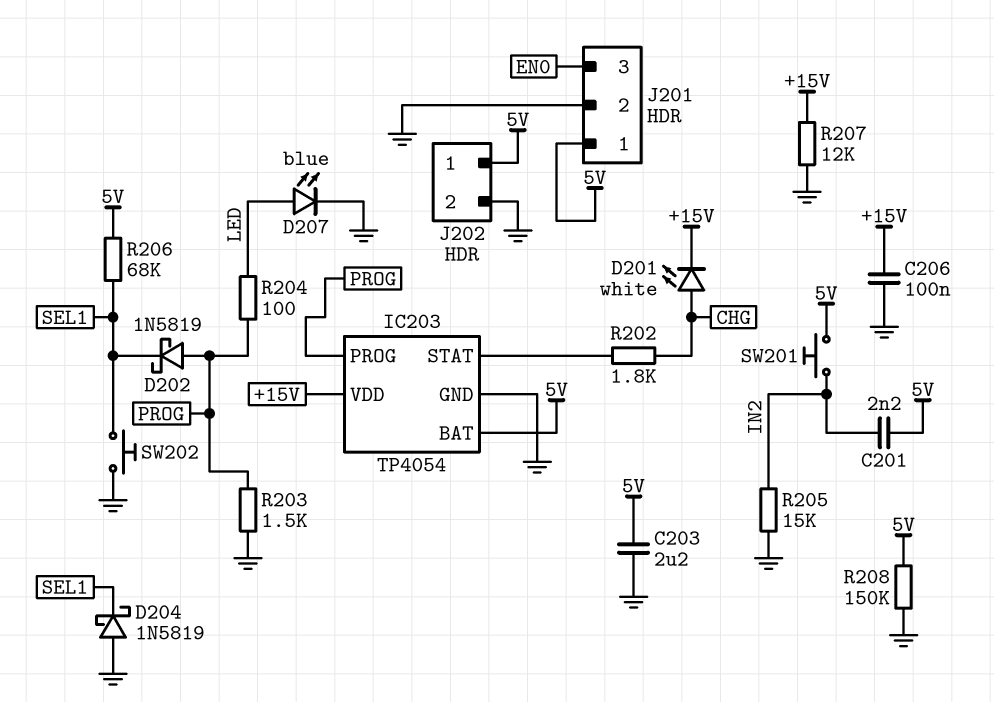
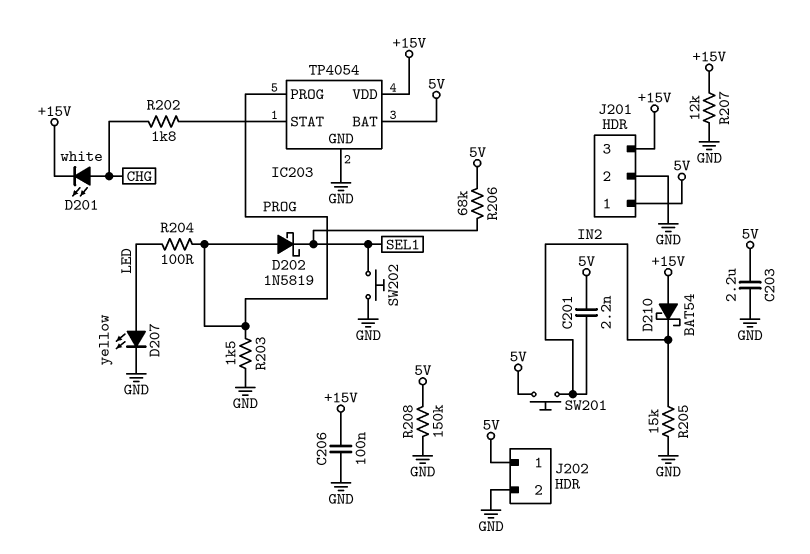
D204: schottky 1N5819 (A GND, K SEL1) -> none
D207: LED blue (A LED, K GND) -> LED yellow (A LED, K GND)
D210: none -> schottky BAT54 (A +15V, K IN2)
J201 pin 3: EN0 -> +15V

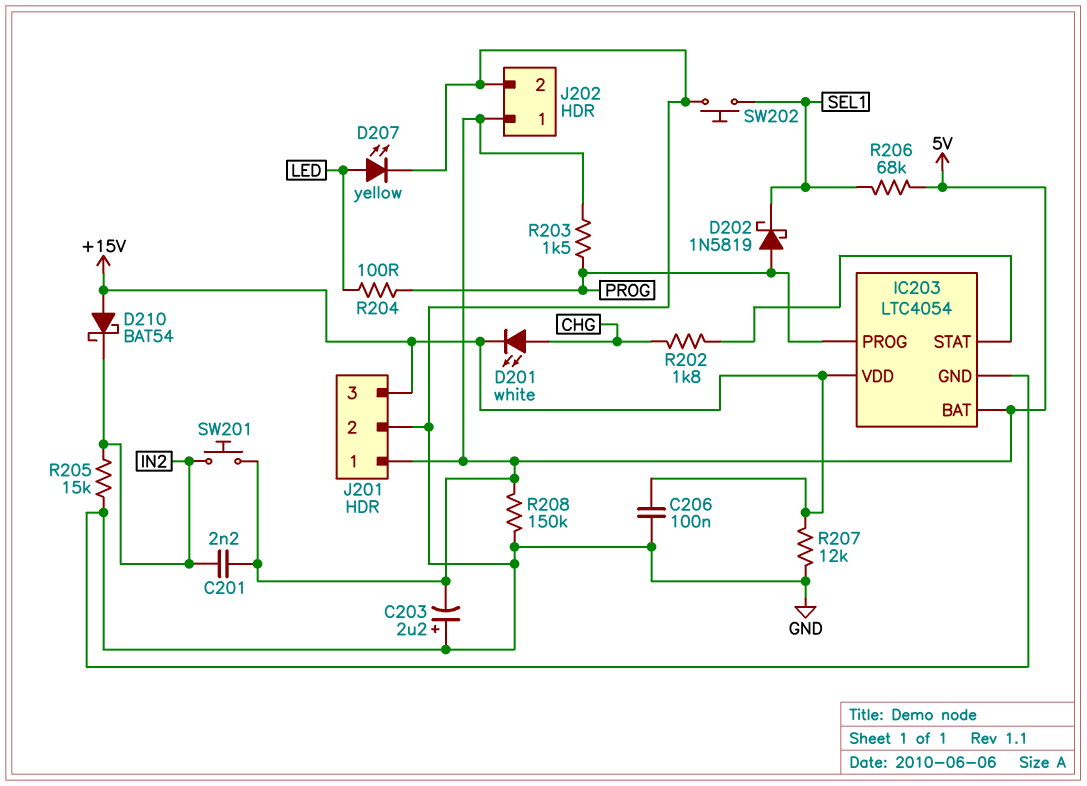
C203: 2.2uF (5V, GND) -> 2.2uF (plus GND, minus 5V)
IC203: TP4054 -> LTC4054
R203: 1.5k (GND, PROG) -> 1.5k (5V, PROG)

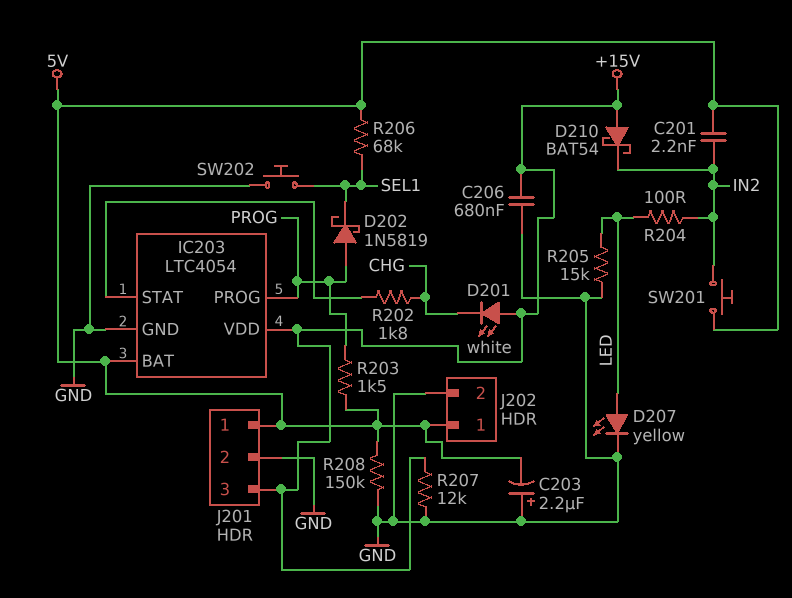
C206: 100nF (+15V, GND) -> 680nF (+15V, GND)
D201: LED white (A CHG, K +15V) -> LED white (A +15V, K CHG)
R204: 100 (LED, PROG) -> 100 (IN2, LED)
R205: 15k (GND, IN2) -> 15k (GND, LED)

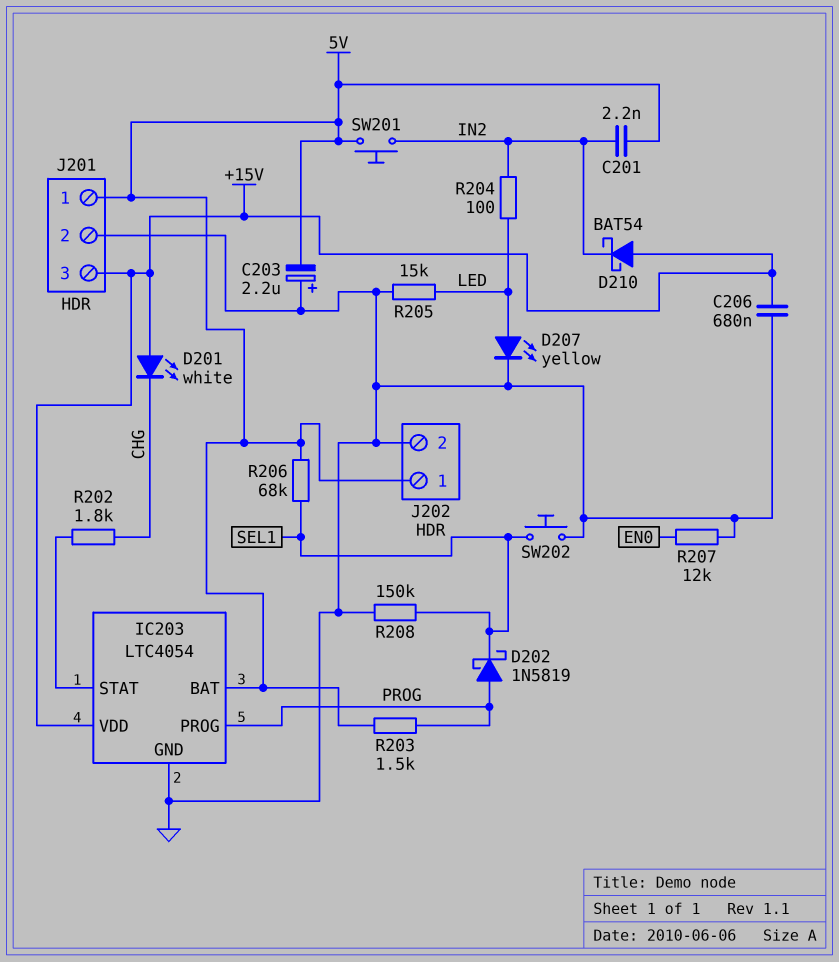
R207: 12k (+15V, GND) -> 12k (EN0, GND)
R208: 150k (5V, GND) -> 150k (GND, SEL1)

